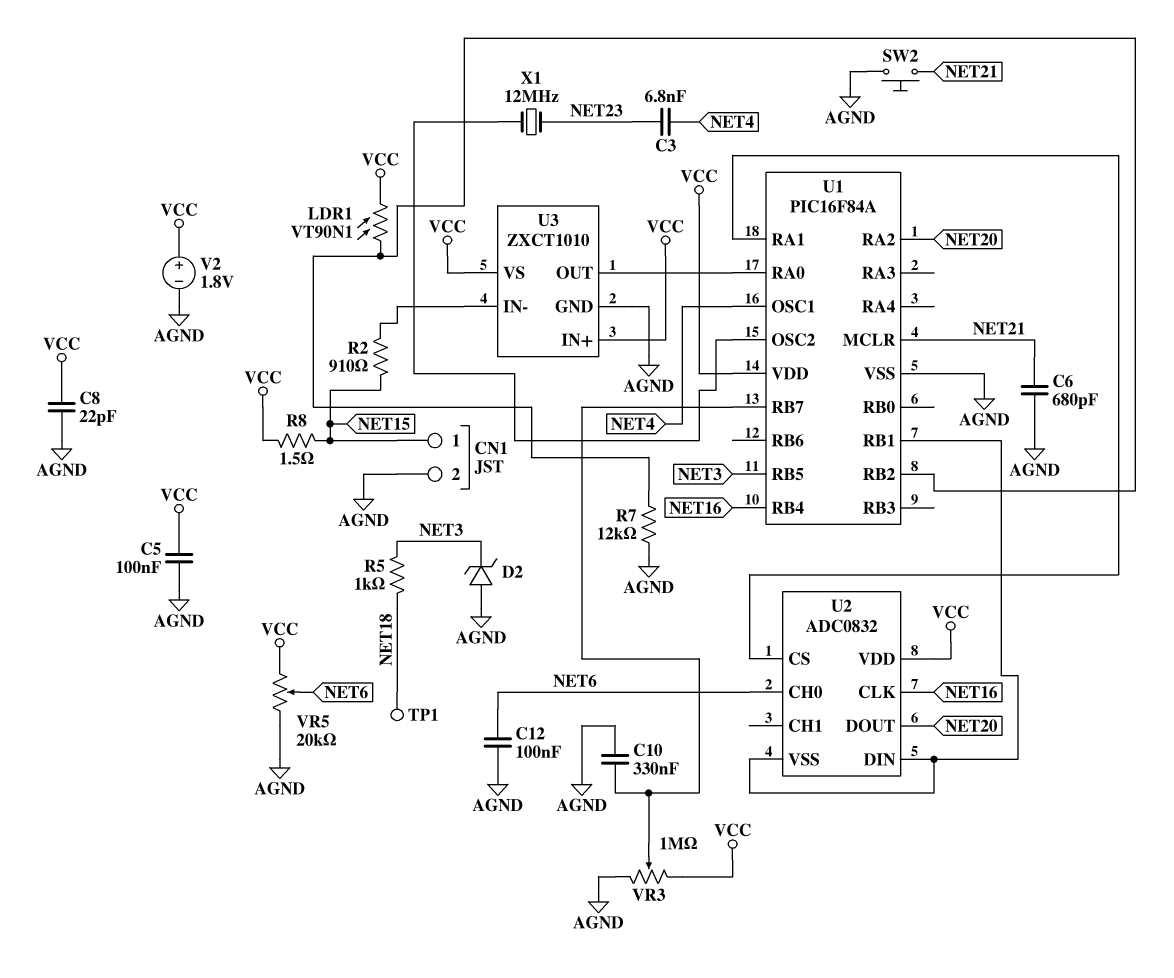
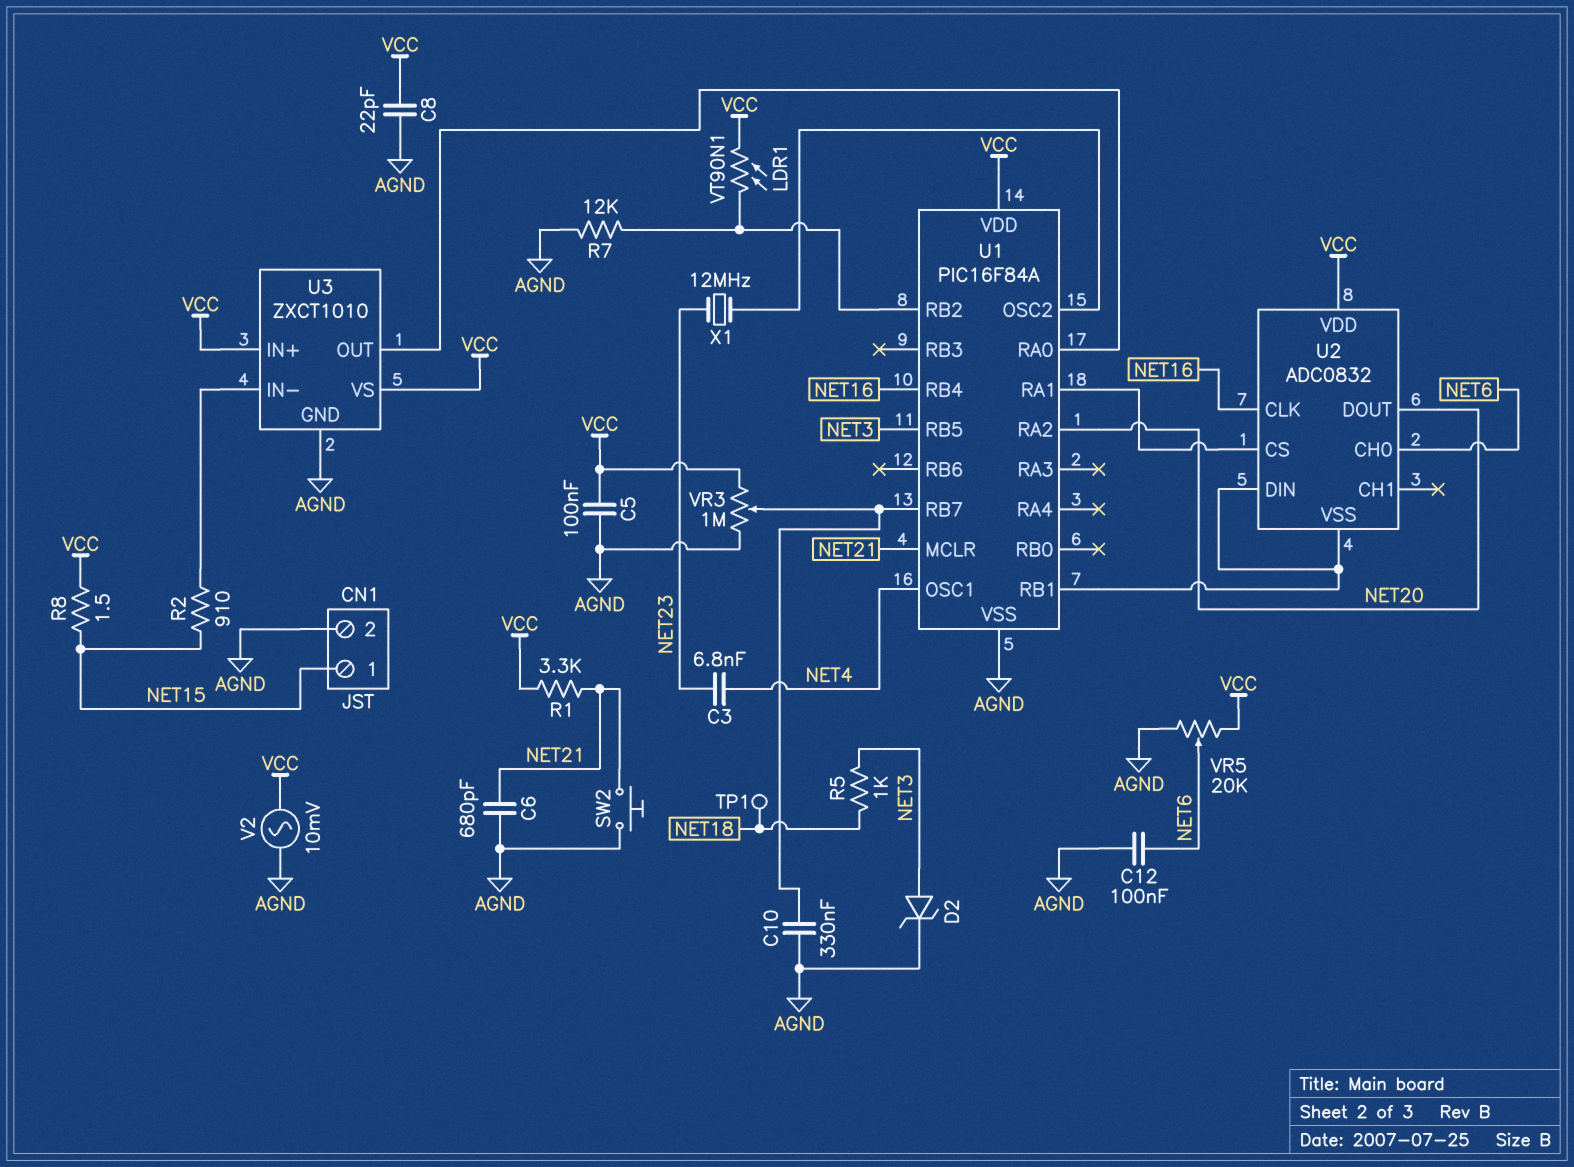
D2: zener (A AGND, K NET3) -> zener (A NET3, K AGND)
R1: none -> 3.3k (NET21, VCC)
V2: 1.8V (plus VCC, minus AGND) -> AC 10mV (AGND, VCC)

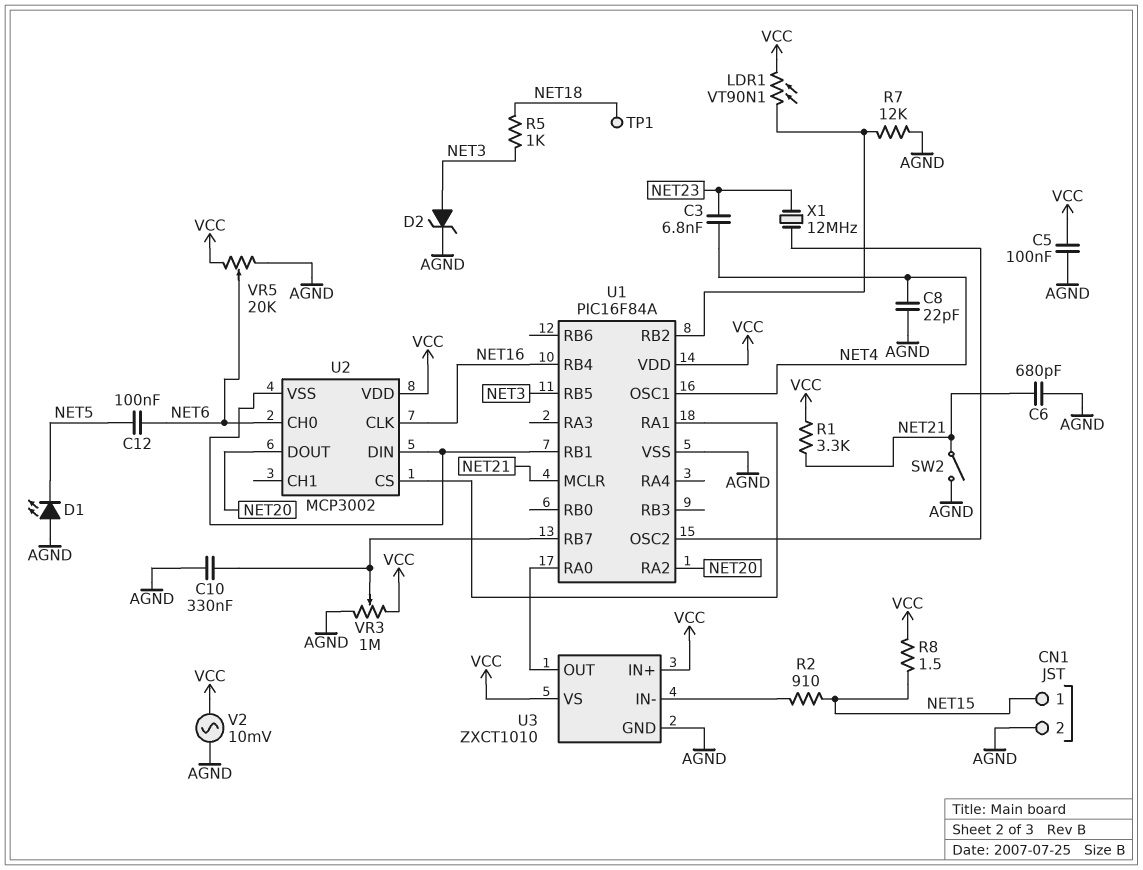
C8: 22pF (AGND, VCC) -> 22pF (AGND, NET4)
C12: 100nF (AGND, NET6) -> 100nF (NET5, NET6)
D1: none -> LED (A AGND, K NET5)
SW2: button (AGND, NET21) -> switch (AGND, NET21)
U2: ADC0832 -> MCP3002

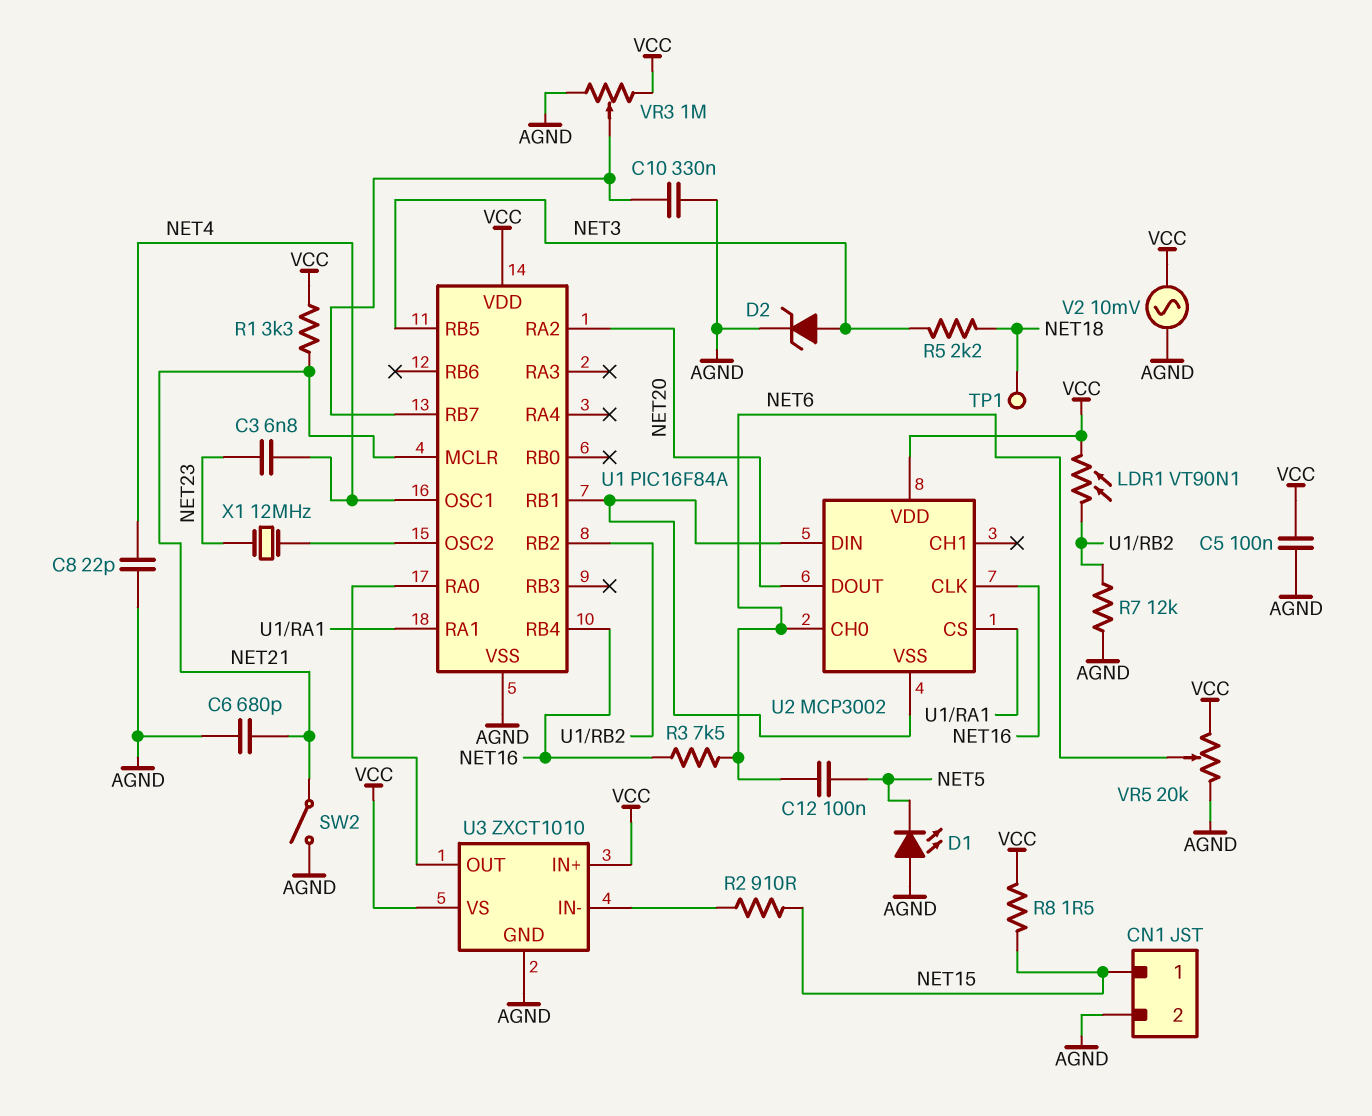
R3: none -> 7.5k (NET6, NET16)
R5: 1k (NET3, NET18) -> 2.2k (NET3, NET18)

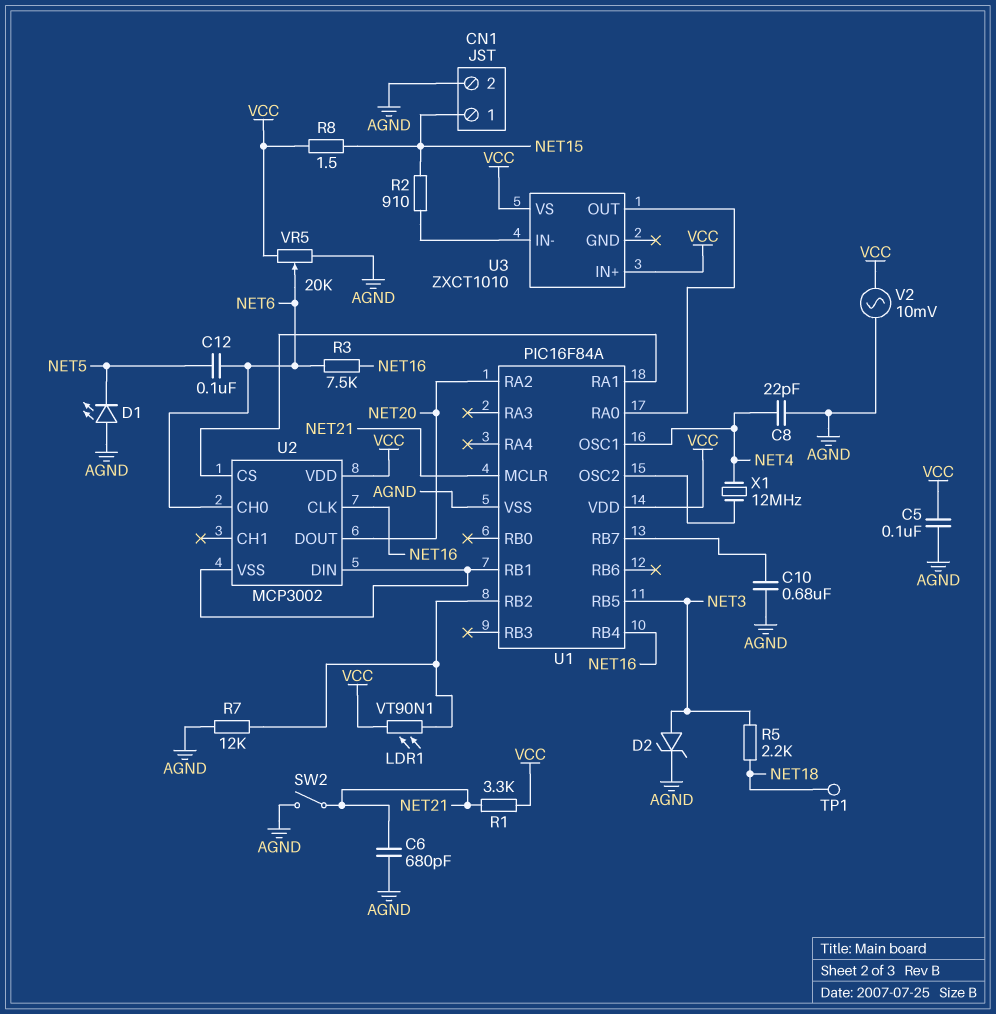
C3: 6.8nF (NET4, NET23) -> none
C10: 330nF (AGND, U1/RB7) -> 680nF (AGND, U1/RB7)
U3 pin GND: AGND -> none
VR3: 1M (AGND, VCC, wiper U1/RB7) -> none
X1: 12MHz (NET23, U1/OSC2) -> 12MHz (NET4, U1/OSC2)

